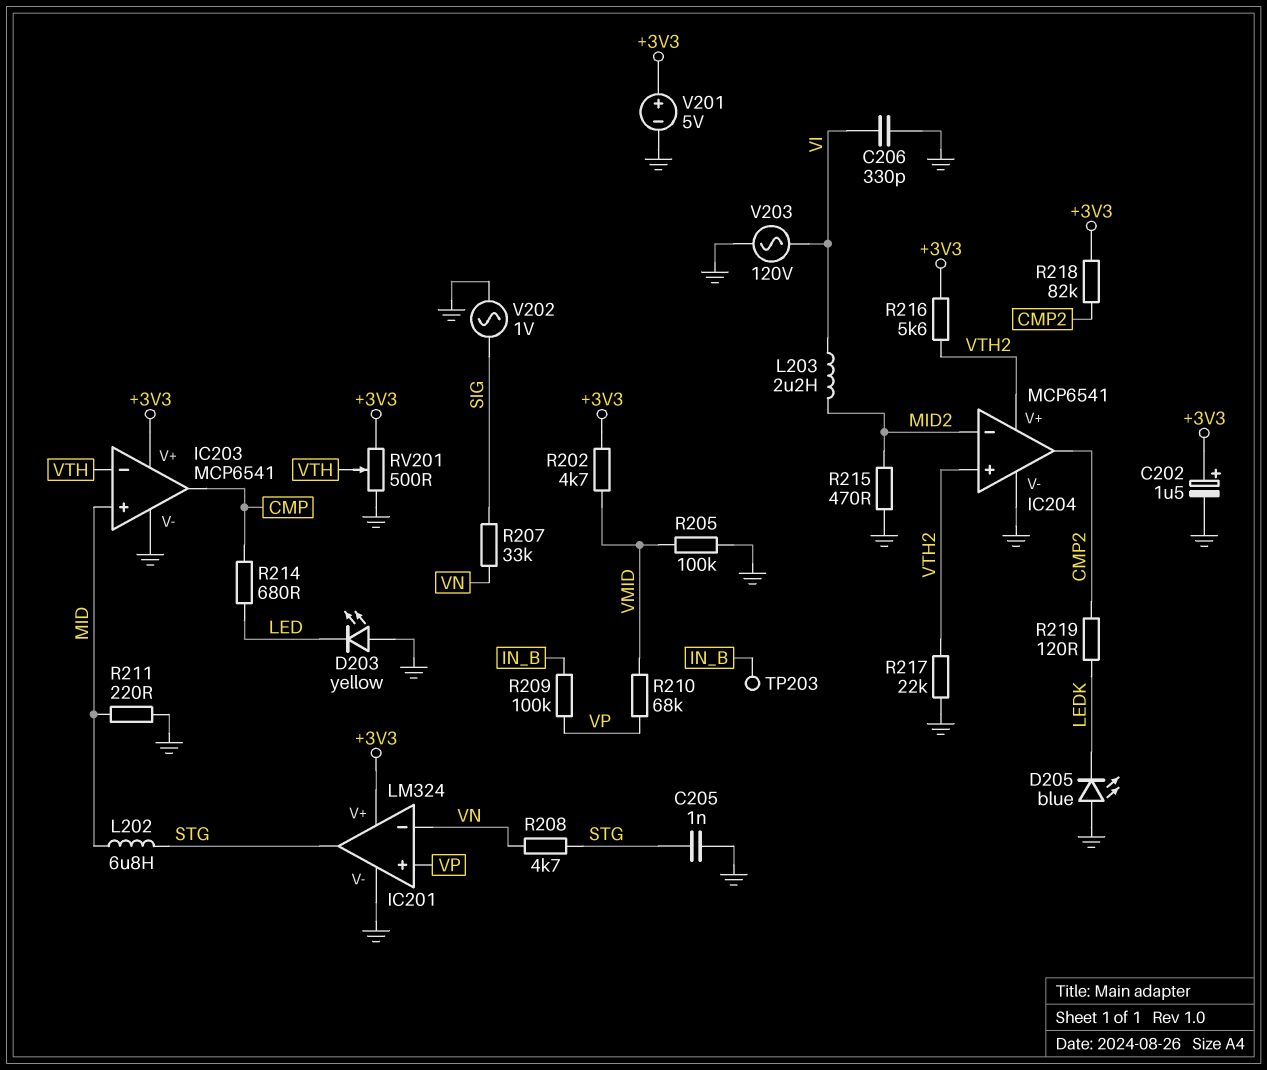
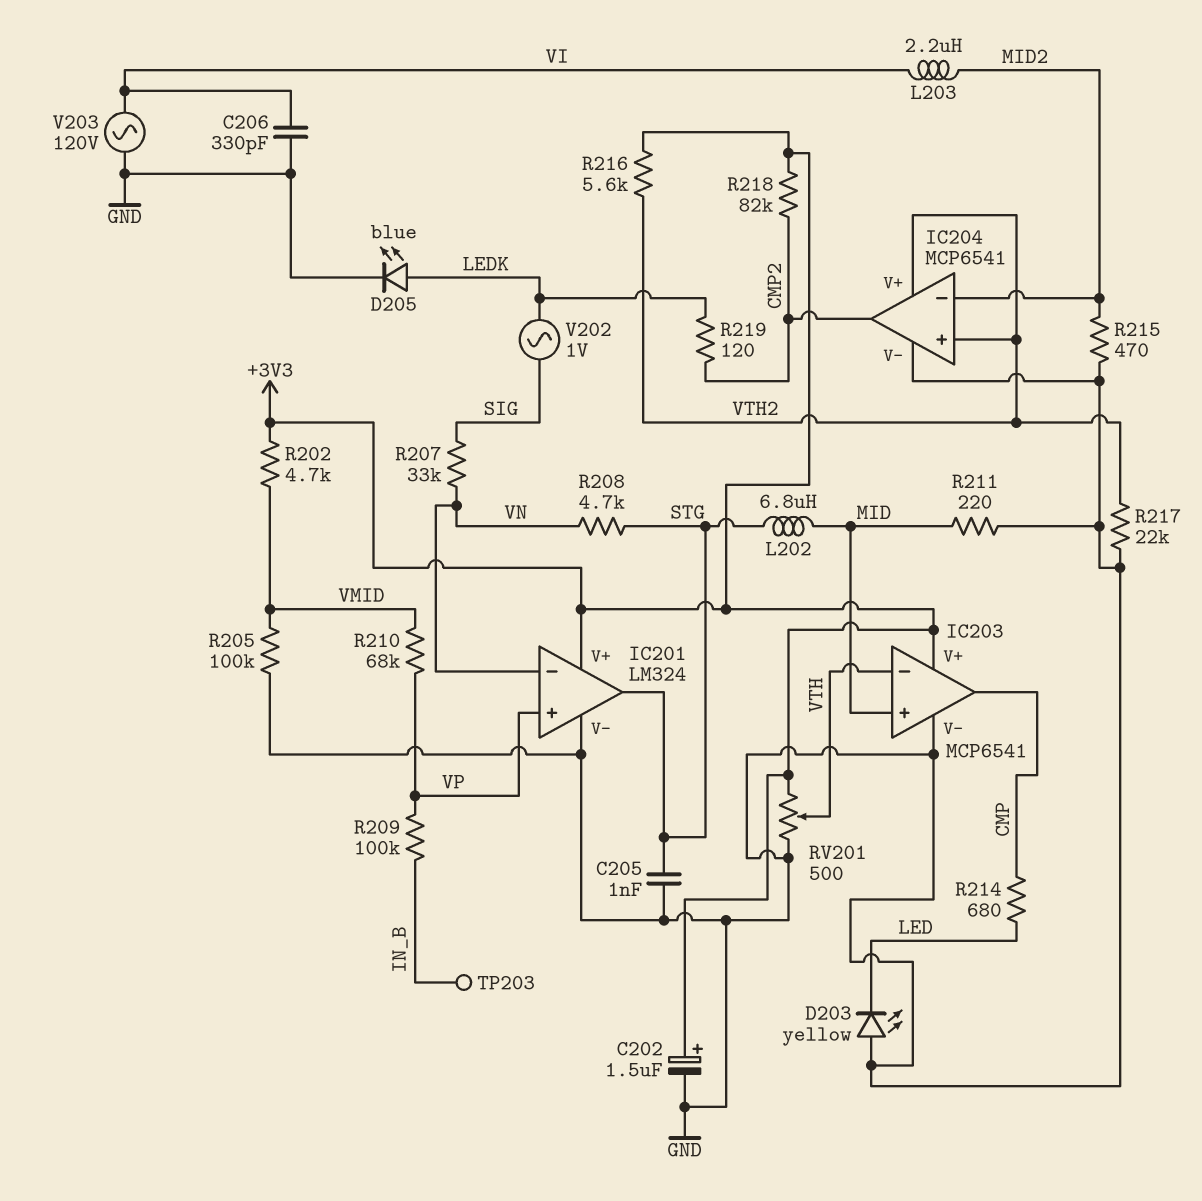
D205: LED blue (A GND, K LEDK) -> LED blue (A LEDK, K GND)
V201: 5V (plus +3V3, minus GND) -> none
V202: AC 1V (GND, SIG) -> AC 1V (LEDK, SIG)

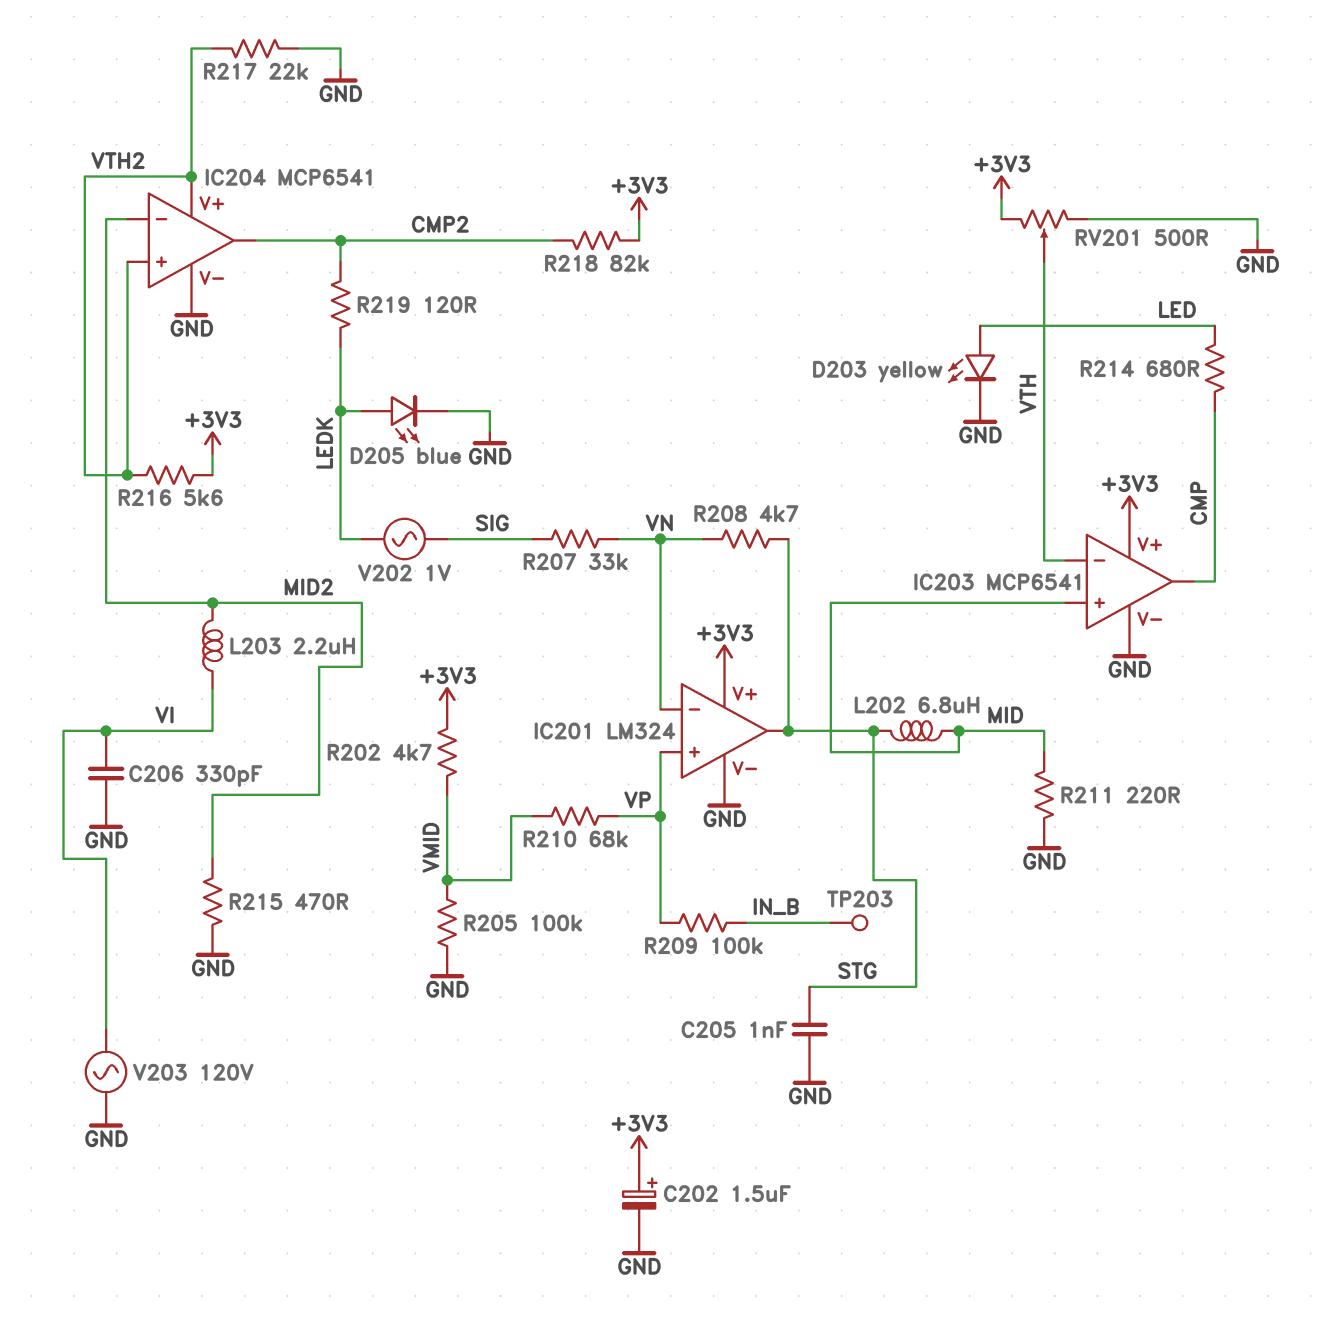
D203: LED yellow (A GND, K LED) -> LED yellow (A LED, K GND)

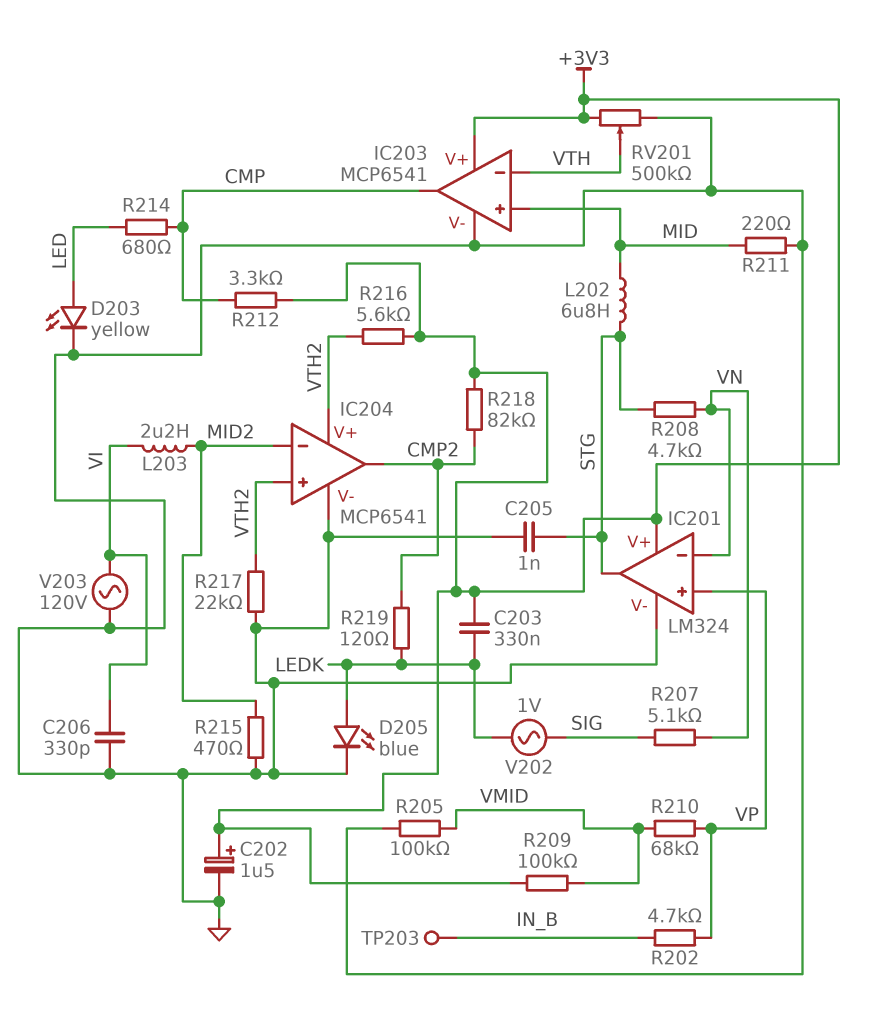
C203: none -> 330nF (+3V3, LEDK)
R202: 4.7k (+3V3, VMID) -> 4.7k (IN_B, VP)
R207: 33k (SIG, VN) -> 5.1k (SIG, VN)
R209: 100k (IN_B, VP) -> 100k (+3V3, VMID)
R212: none -> 3.3k (+3V3, CMP)
RV201: 500 (+3V3, GND, wiper VTH) -> 500k (+3V3, GND, wiper VTH)

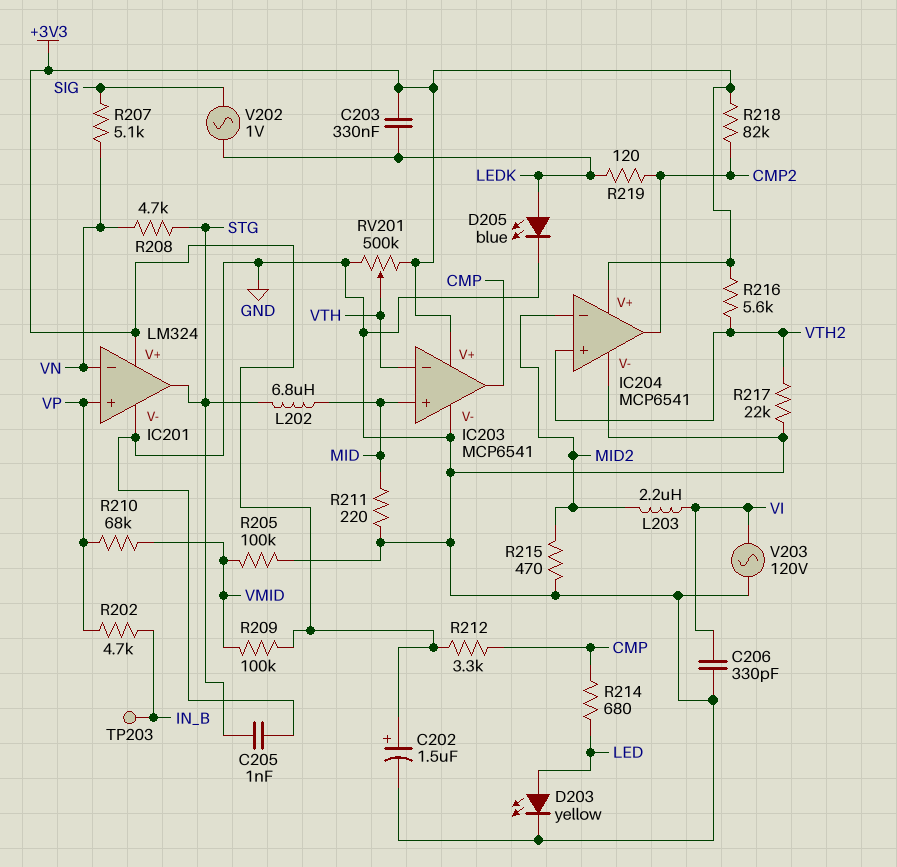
IC204 pin V+: VTH2 -> +3V3

